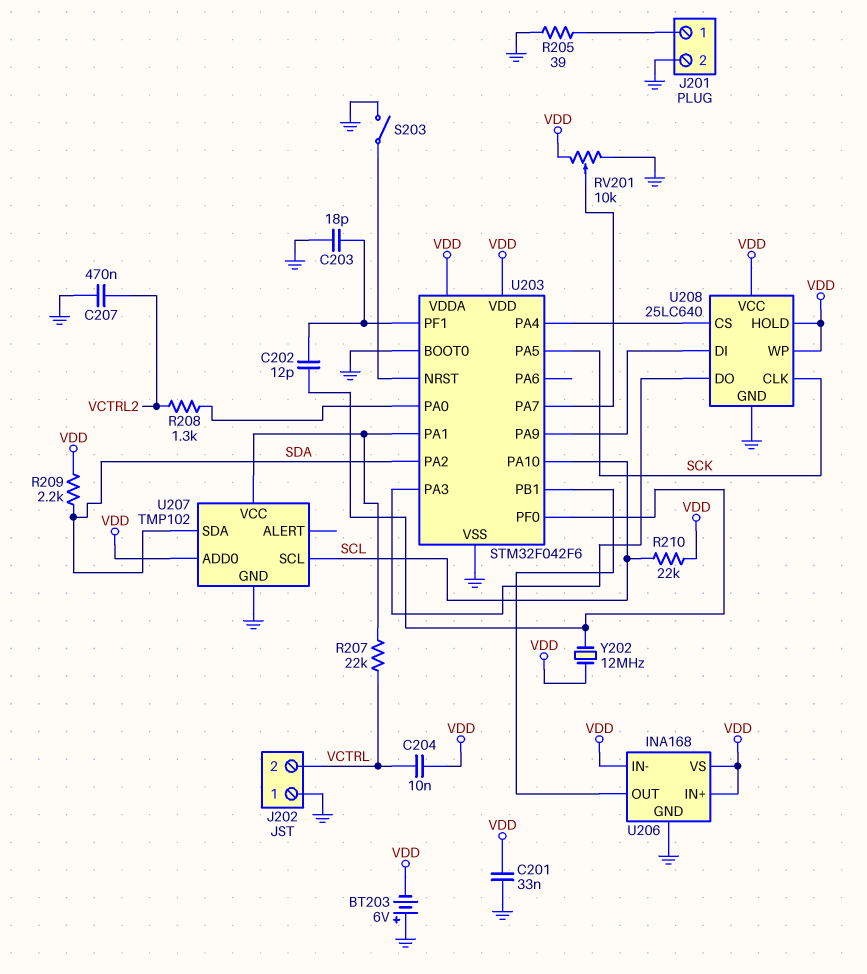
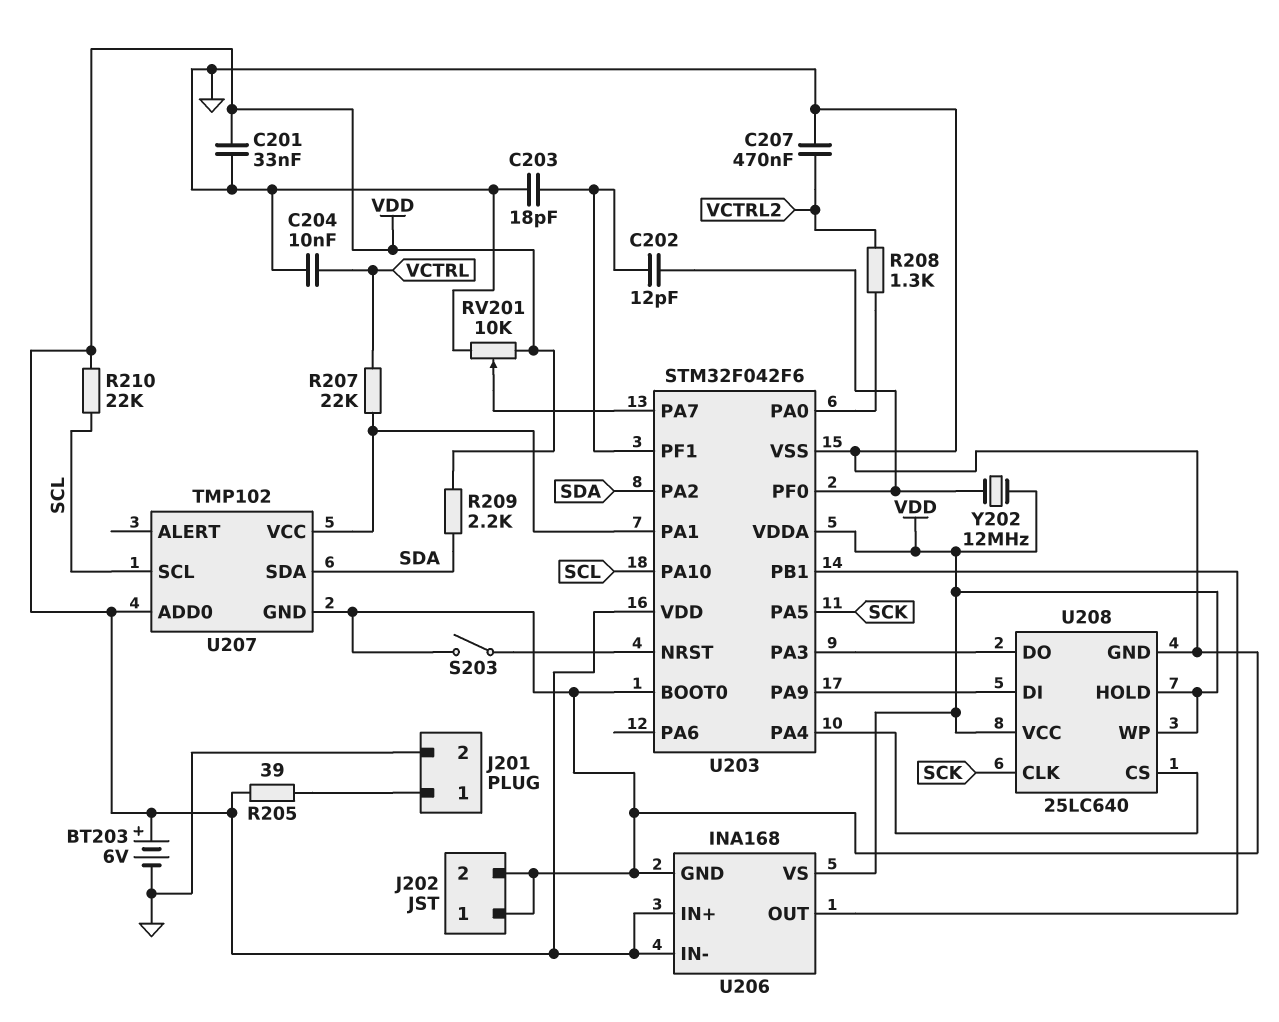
BT203: 6V (plus GND, minus VDD) -> 6V (plus VDD, minus GND)
C204: 10nF (VCTRL, VDD) -> 10nF (GND, VCTRL)
J202 pin 2: VCTRL -> GND
R205: 39 (GND, J201/1) -> 39 (J201/1, VDD)

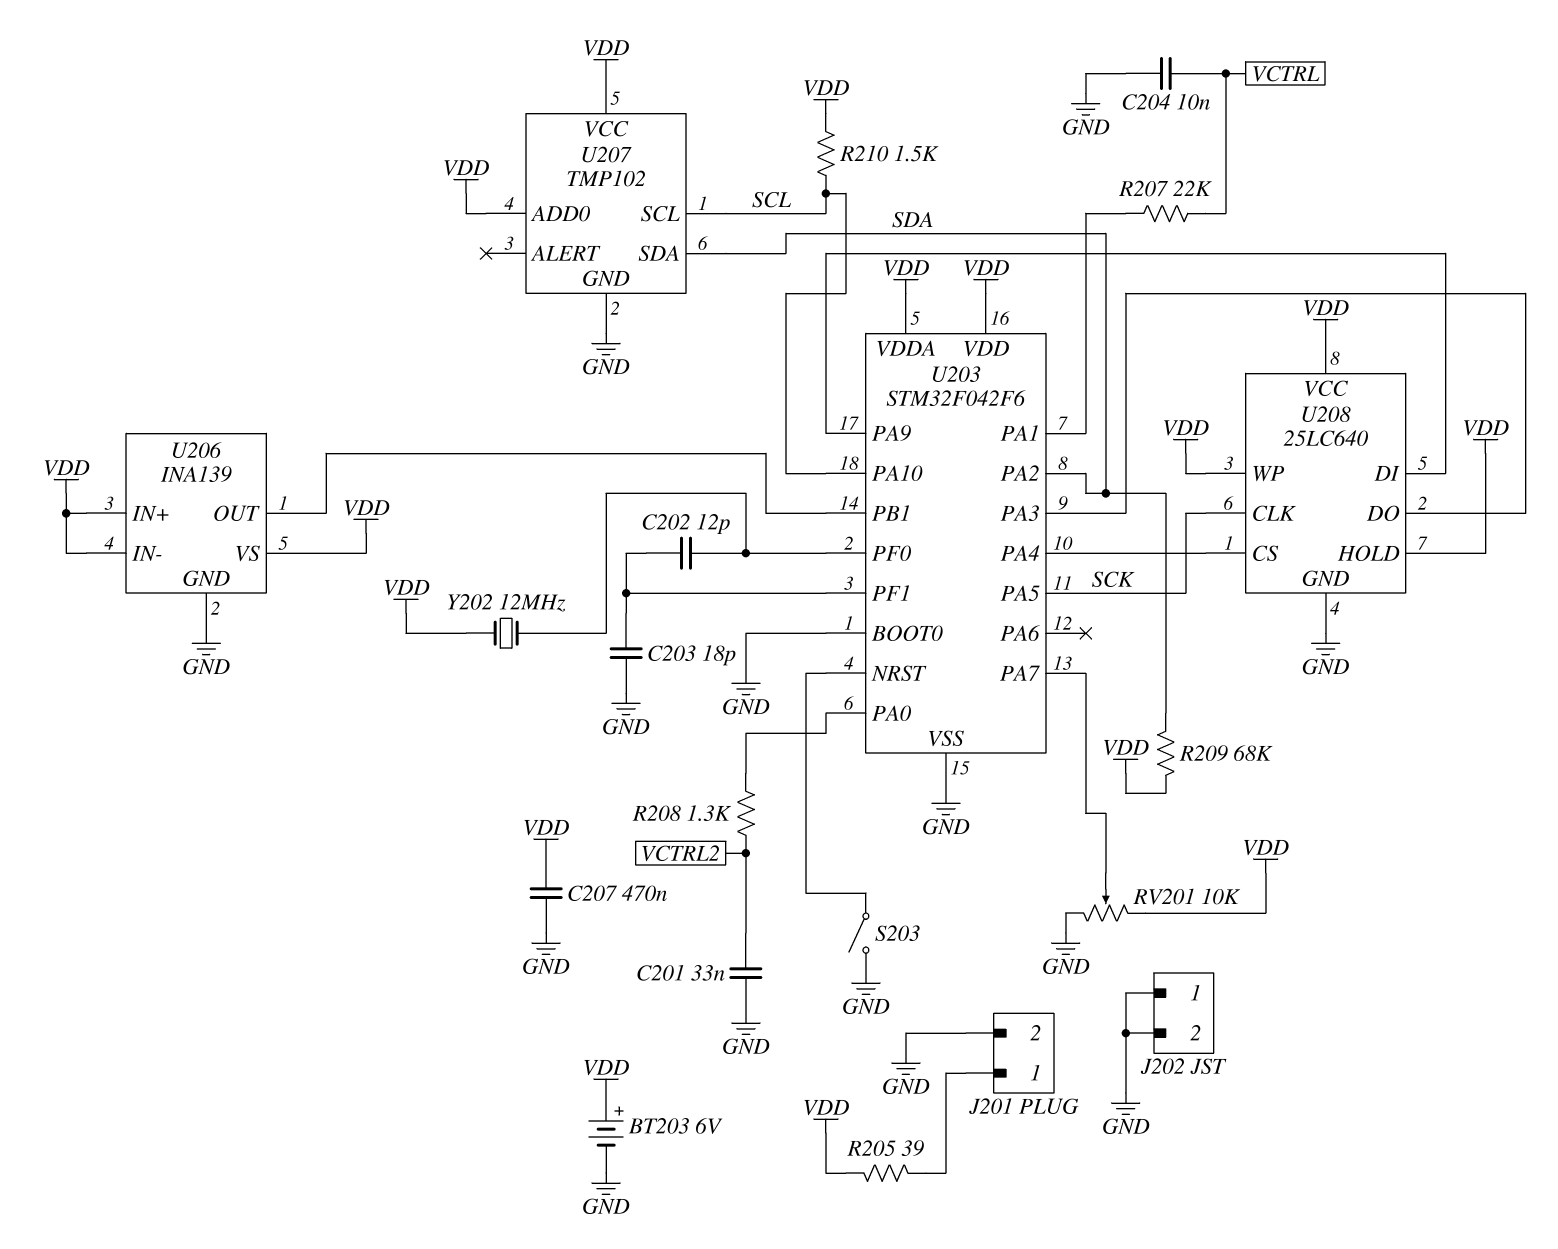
C201: 33nF (GND, VDD) -> 33nF (GND, VCTRL2)
C207: 470nF (GND, VCTRL2) -> 470nF (GND, VDD)
R209: 2.2k (SDA, VDD) -> 68k (SDA, VDD)
R210: 22k (SCL, VDD) -> 1.5k (SCL, VDD)
U206: INA168 -> INA139
U207 pin VCC: U203/PA1 -> VDD

